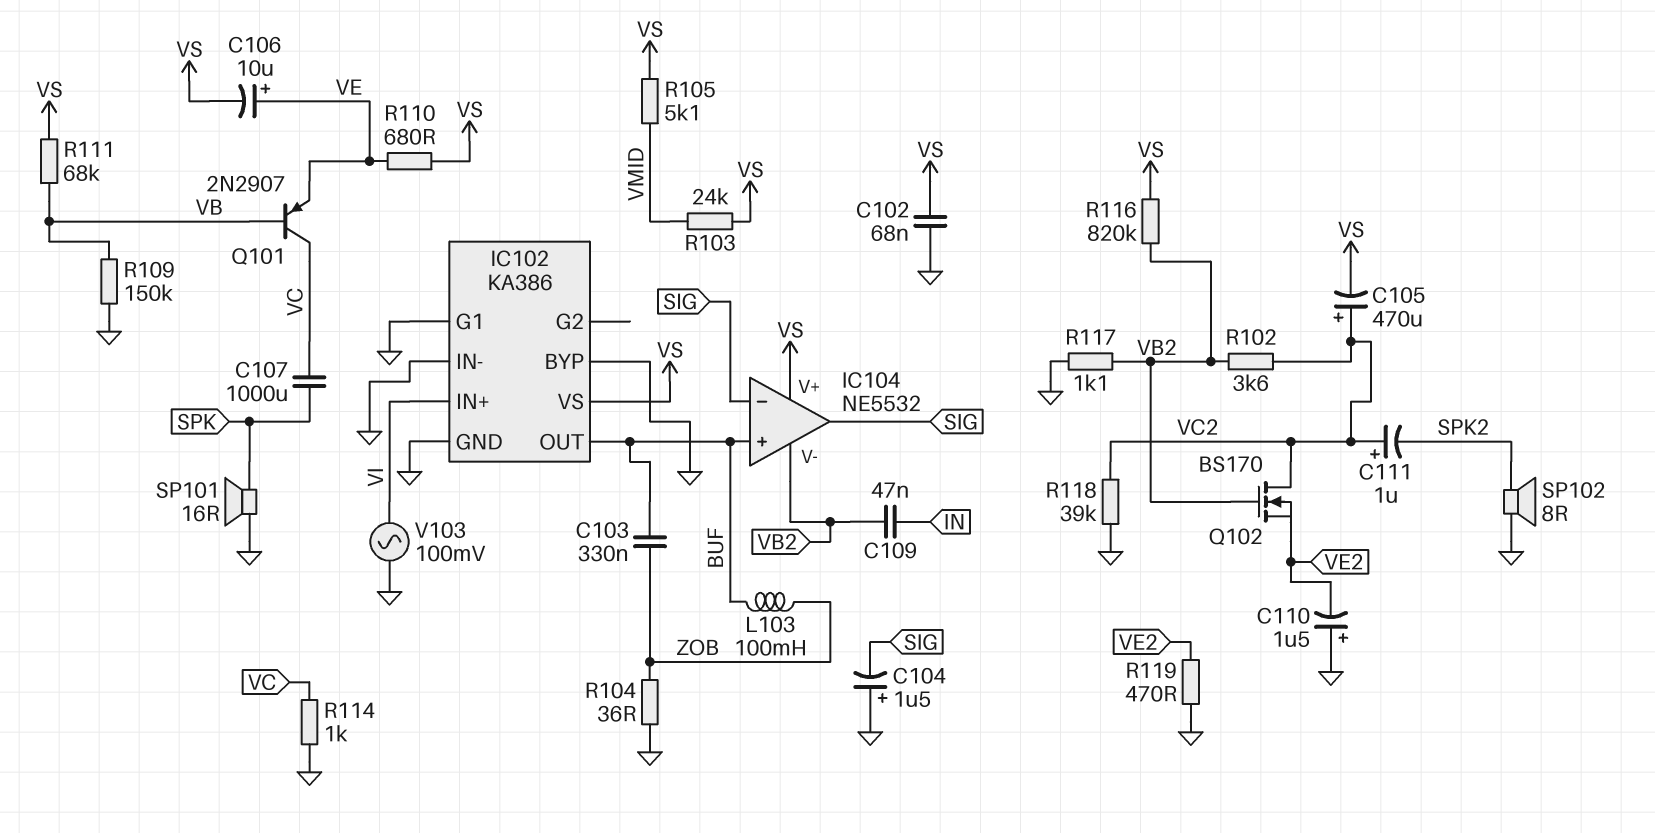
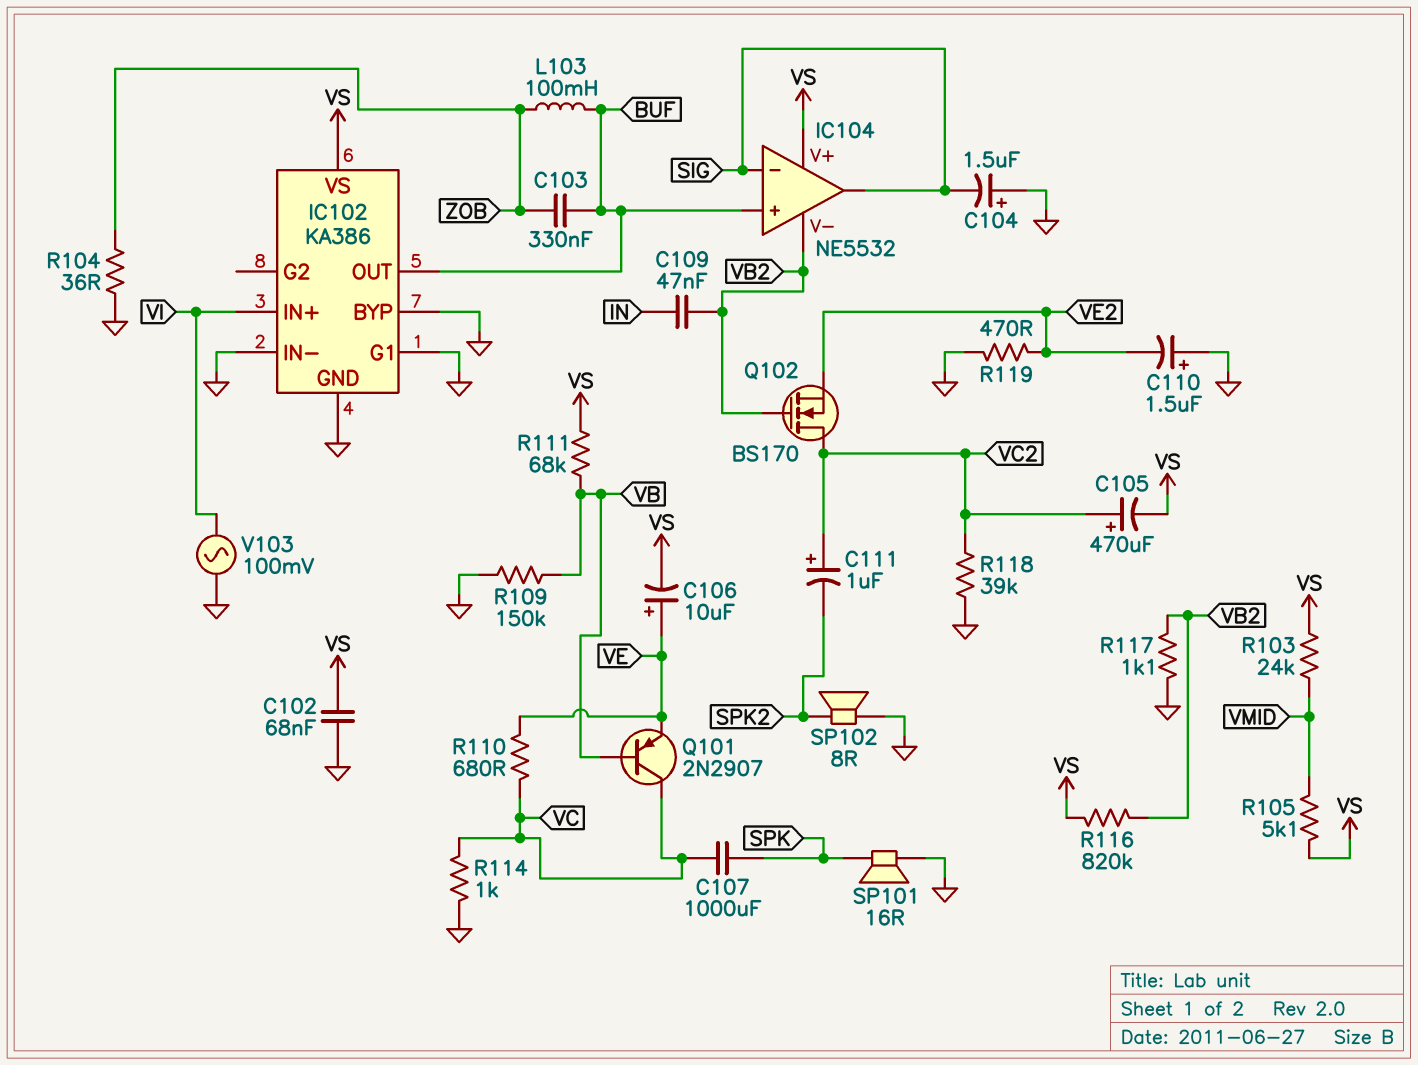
R102: 3.6k (VB2, VC2) -> none
R110: 680 (VE, VS) -> 680 (VC, VE)

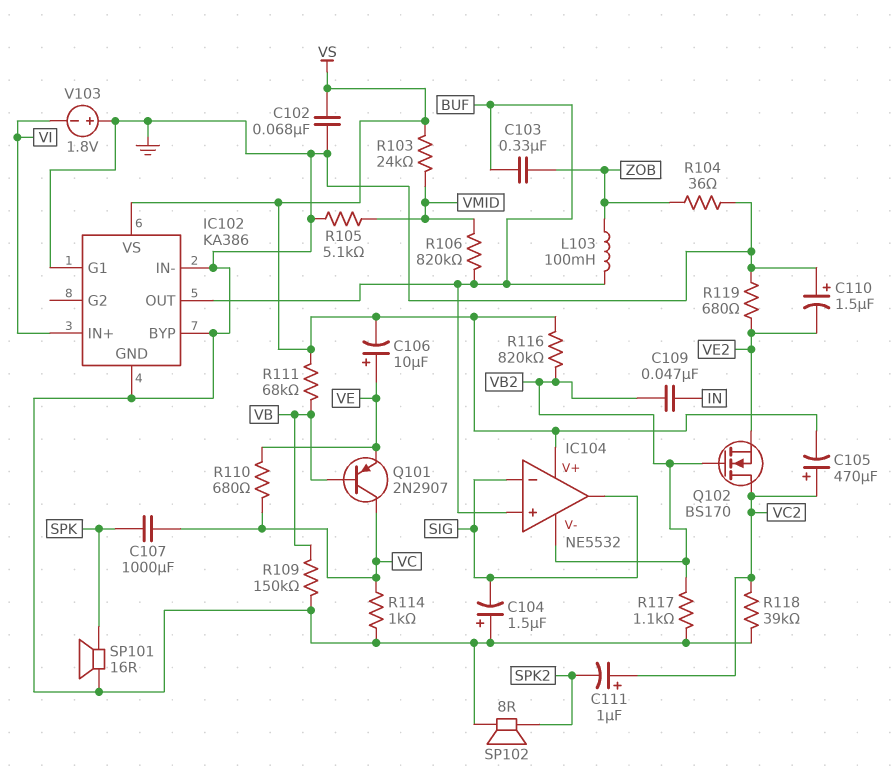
R105: 5.1k (VMID, VS) -> 5.1k (GND, VMID)
R106: none -> 820k (BUF, VMID)
R119: 470 (GND, VE2) -> 680 (GND, VE2)
V103: AC 100mV (GND, VI) -> 1.8V (plus GND, minus VI)

